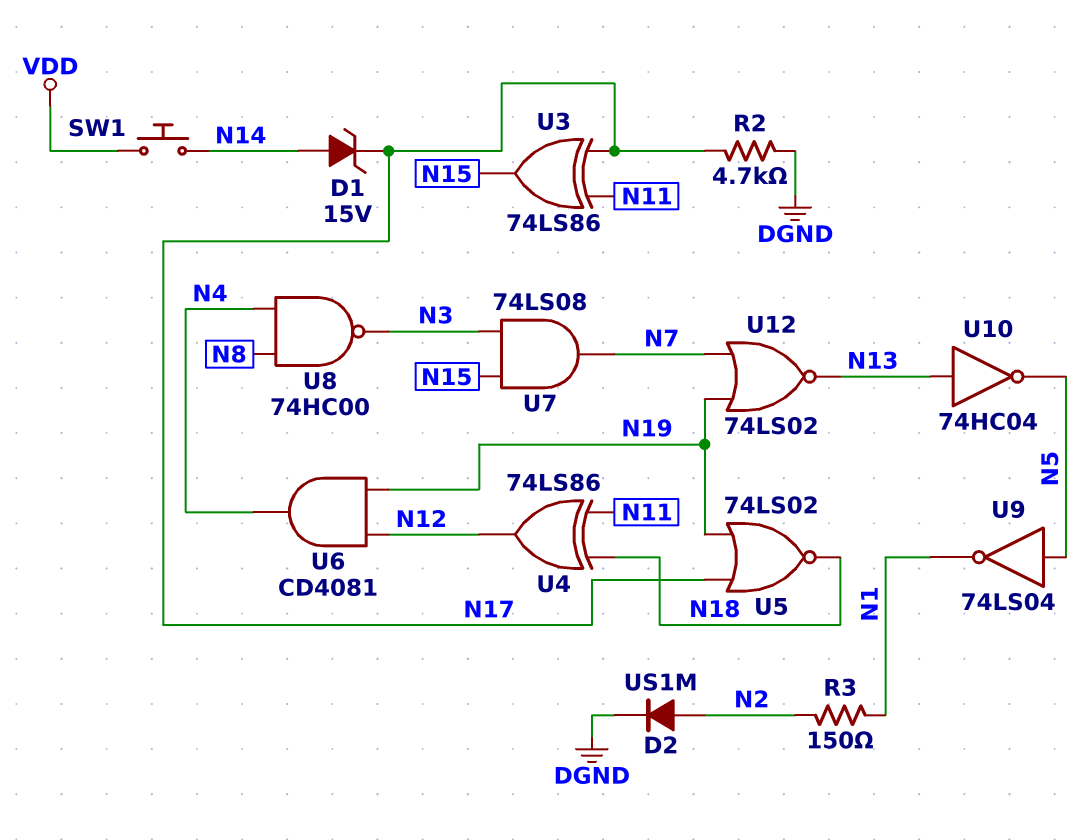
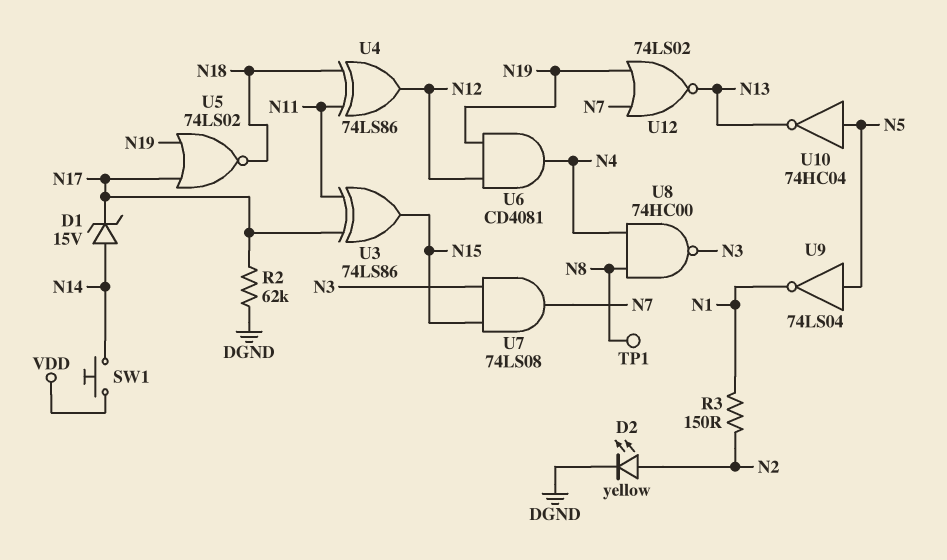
D2: diode US1M (A N2, K DGND) -> LED yellow (A N2, K DGND)
R2: 4.7k (DGND, N17) -> 62k (DGND, N17)
TP1: none -> test point (N8)
U10: NOT 74HC04 (in N13, out N5) -> NOT 74HC04 (in N5, out N13)

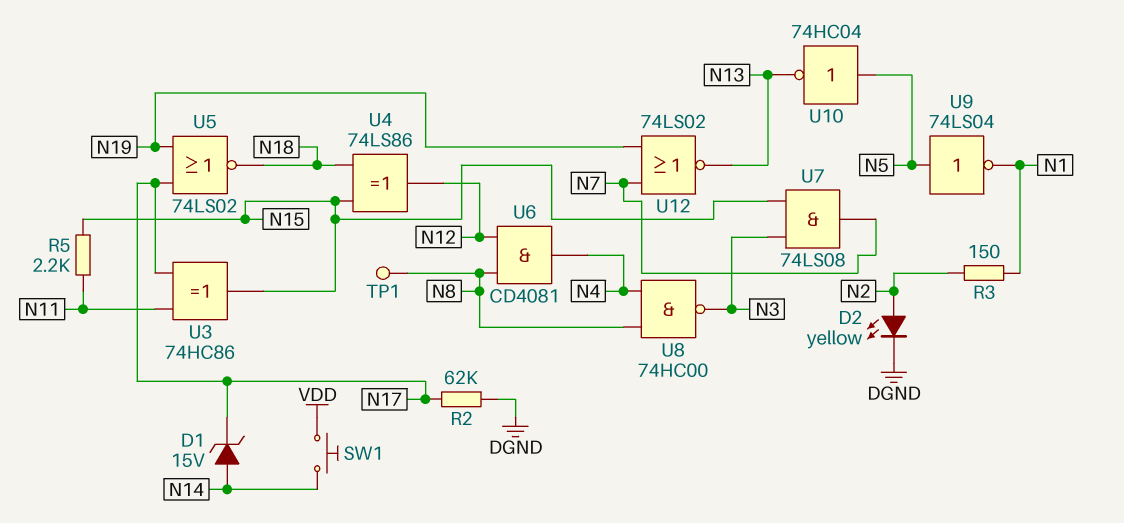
R5: none -> 2.2k (N11, N15)
U3: XOR 74LS86 (in N11, in N17, out N15) -> XOR 74HC86 (in N11, in N17, out N15)
U4: XOR 74LS86 (in N11, in N18, out N12) -> XOR 74LS86 (in N15, in N18, out N12)
U6: AND CD4081 (in N12, in N19, out N4) -> AND CD4081 (in N8, in N12, out N4)

